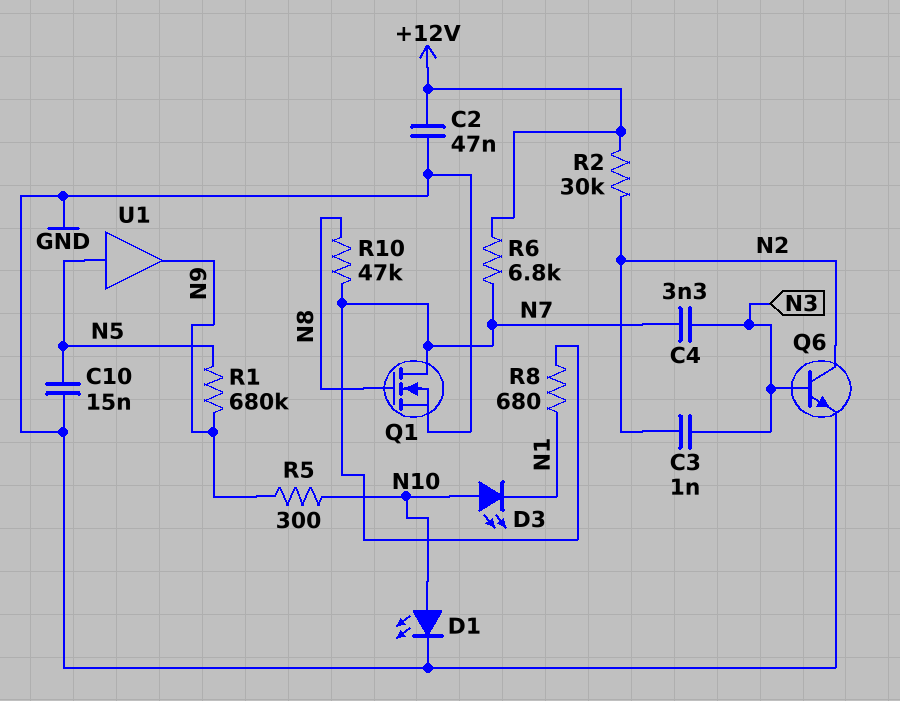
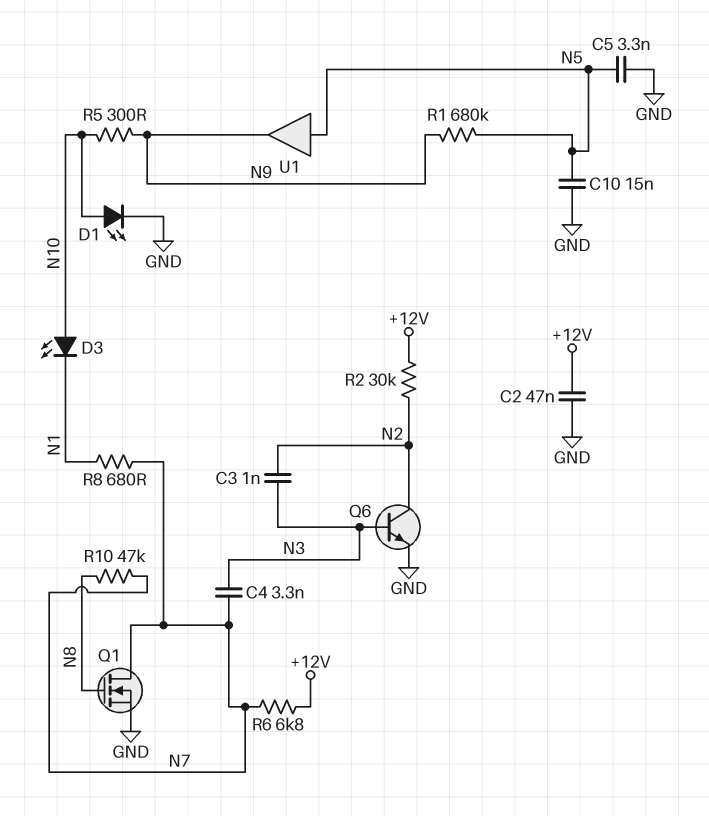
C5: none -> 3.3nF (GND, N5)

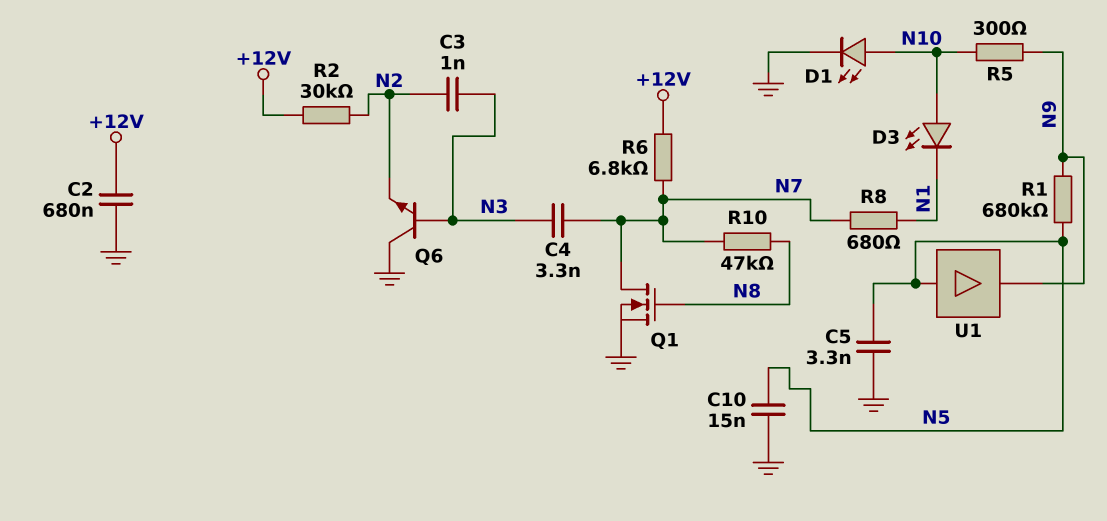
C2: 47nF (+12V, GND) -> 680nF (+12V, GND)
Q6: NPN (B N3, C N2, E GND) -> NPN (B N3, C GND, E N2)

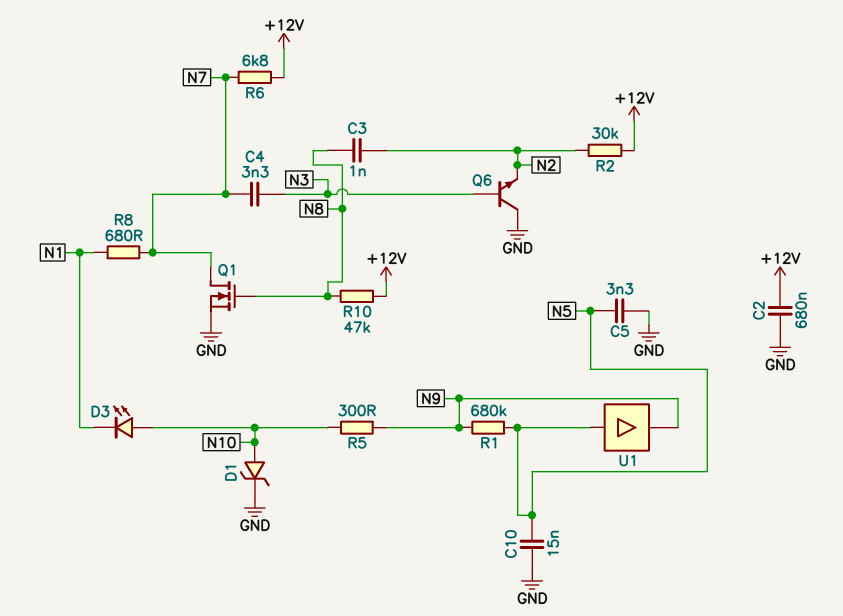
C3: 1nF (N2, N3) -> 1nF (N2, N8)
D1: LED (A N10, K GND) -> zener (A N10, K GND)
R10: 47k (N7, N8) -> 47k (+12V, N8)

